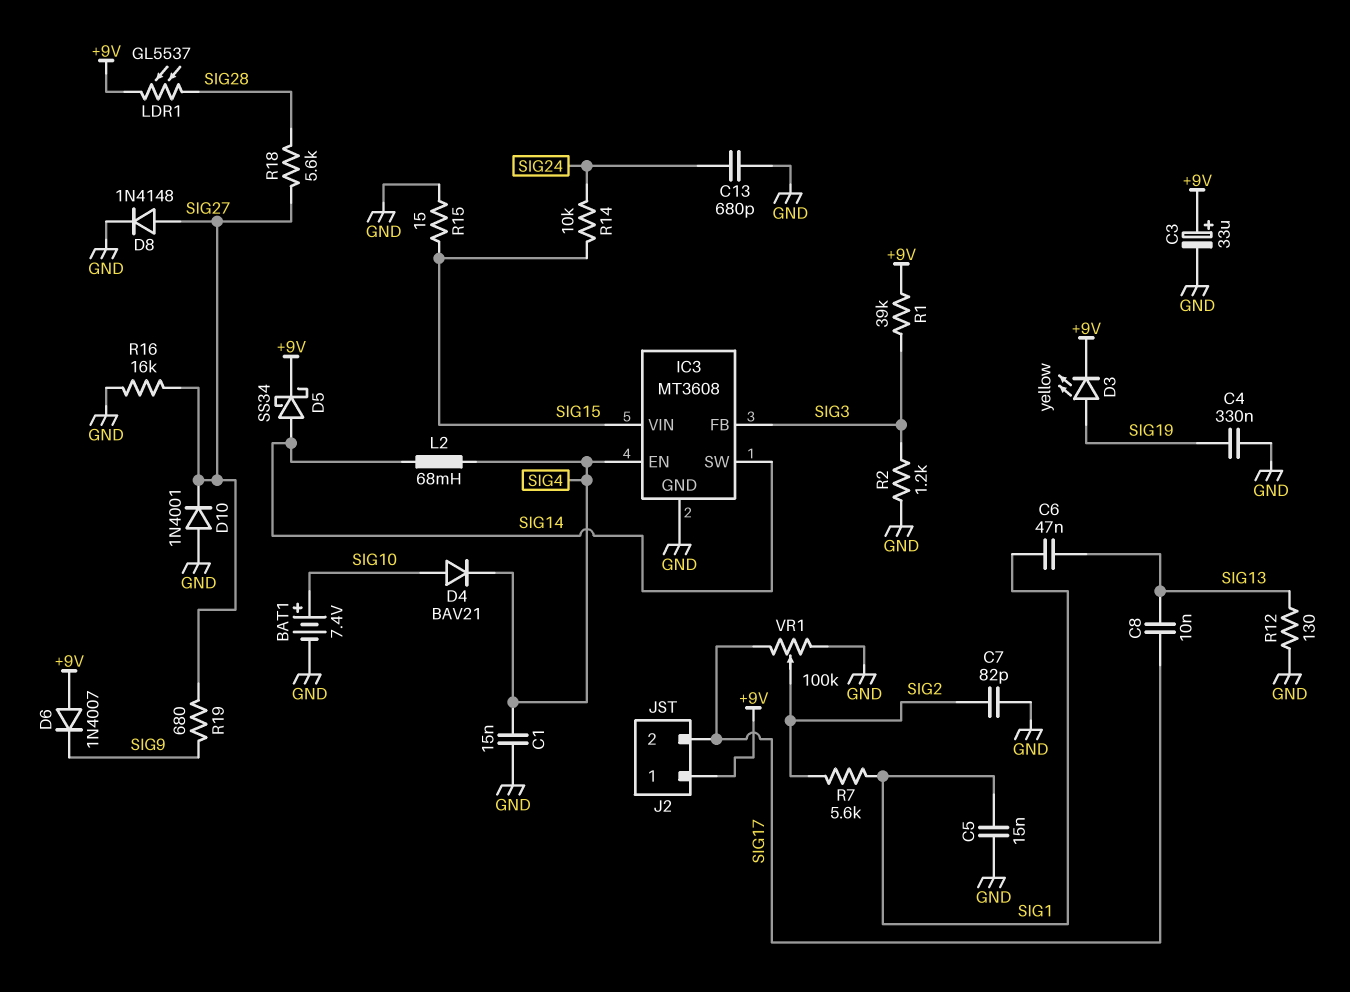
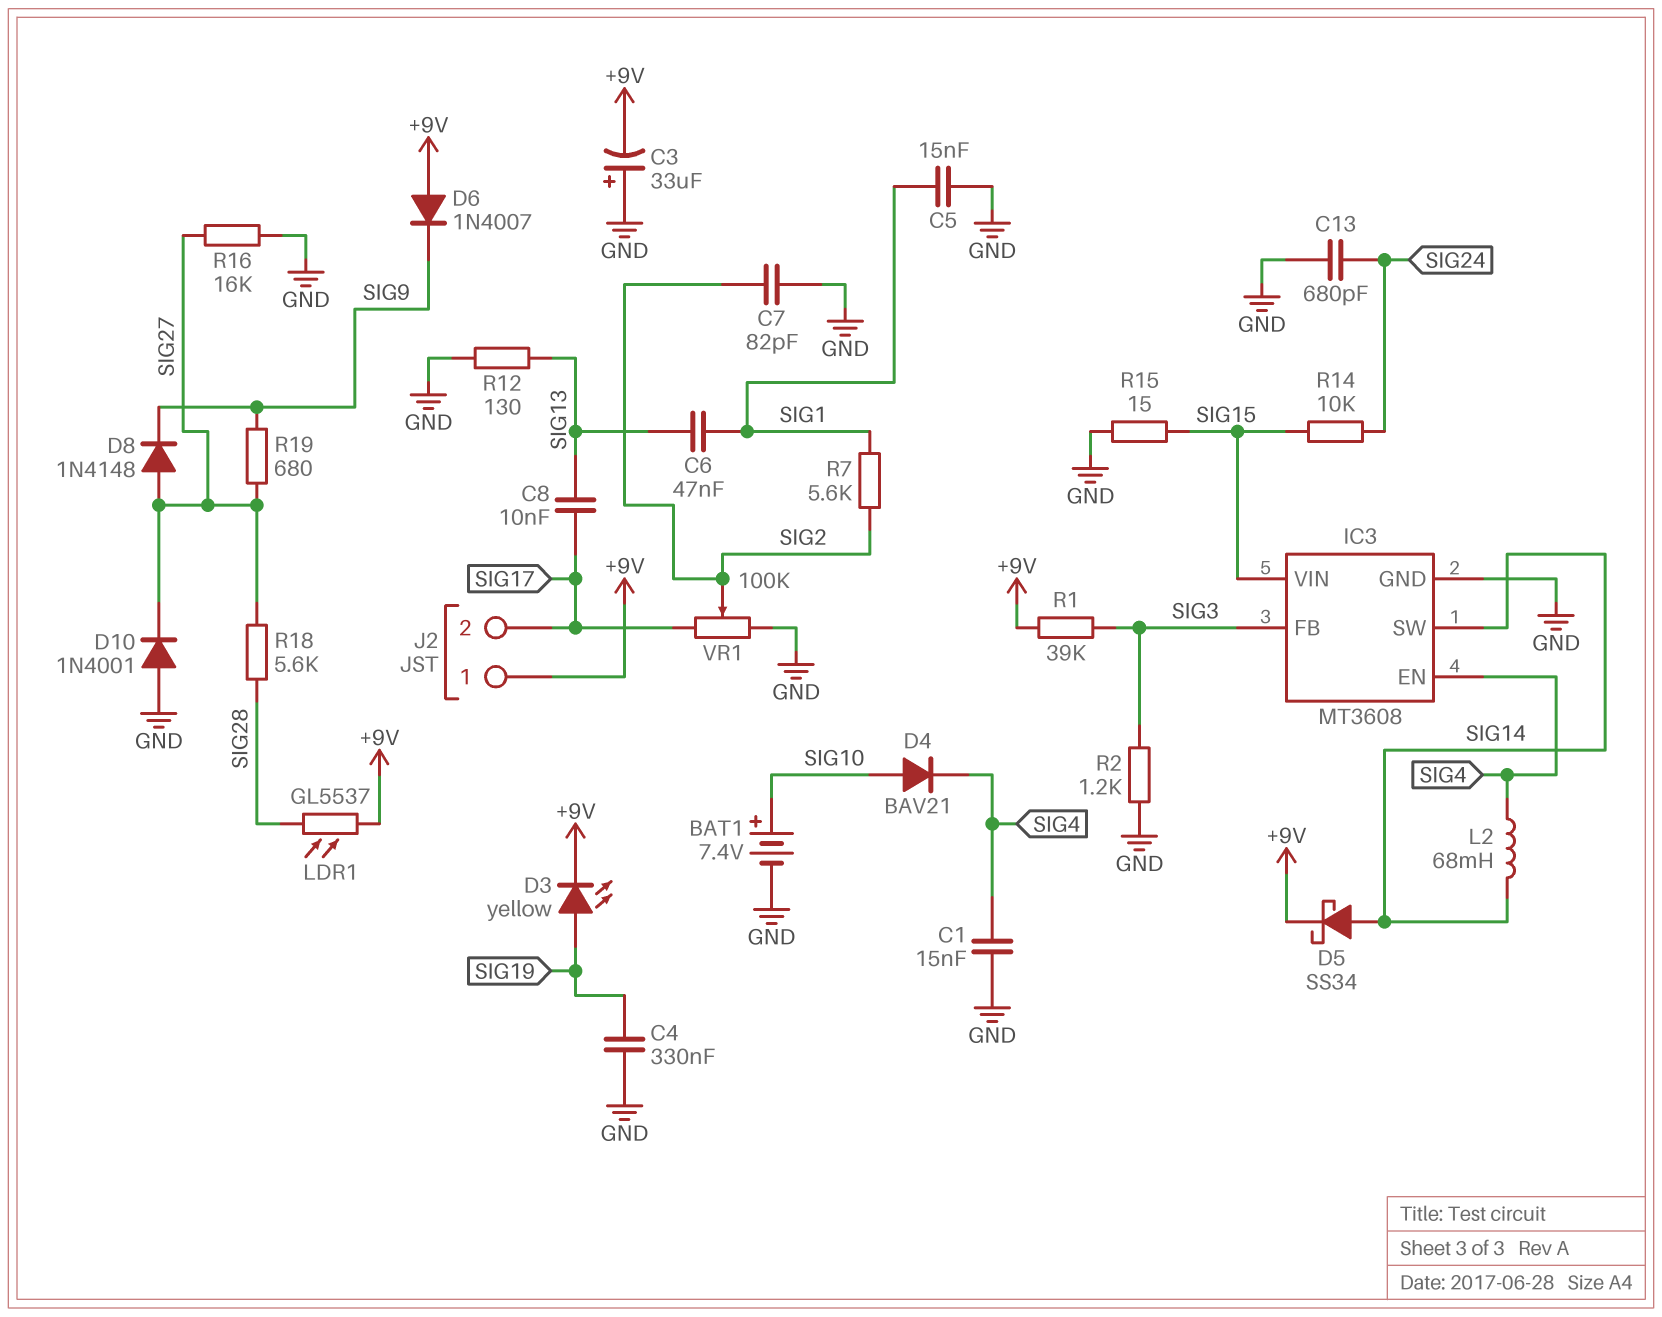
C3: 33uF (plus +9V, minus GND) -> 33uF (plus GND, minus +9V)
D8: diode 1N4148 (A SIG27, K GND) -> diode 1N4148 (A SIG27, K SIG9)

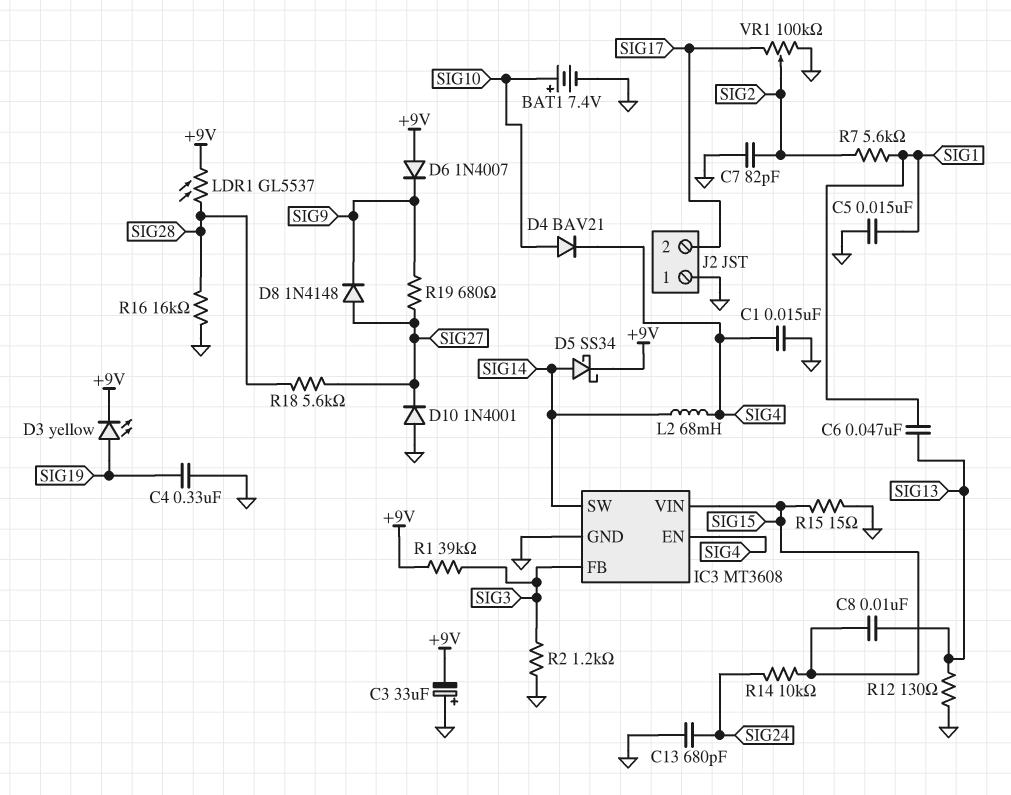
C8: 10nF (SIG13, SIG17) -> 10nF (SIG13, SIG15)
J2 pin 1: +9V -> GND
R16: 16k (GND, SIG27) -> 16k (GND, SIG28)

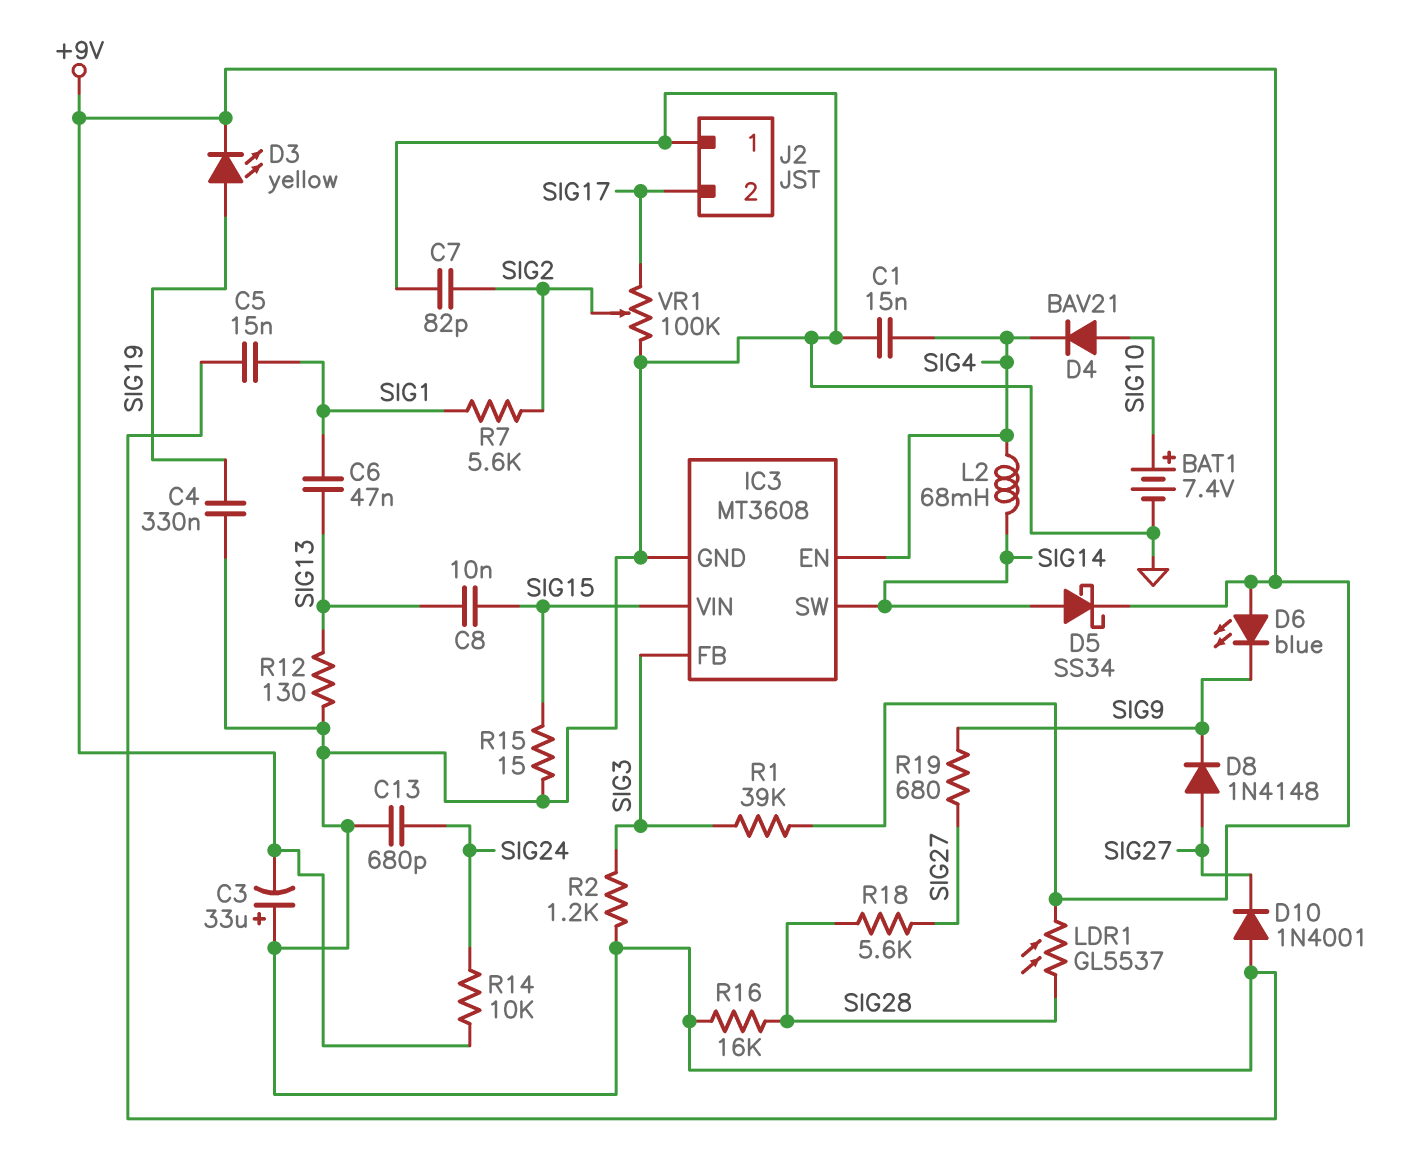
D6: diode 1N4007 (A +9V, K SIG9) -> LED blue (A +9V, K SIG9)
R14: 10k (SIG15, SIG24) -> 10k (+9V, SIG24)

